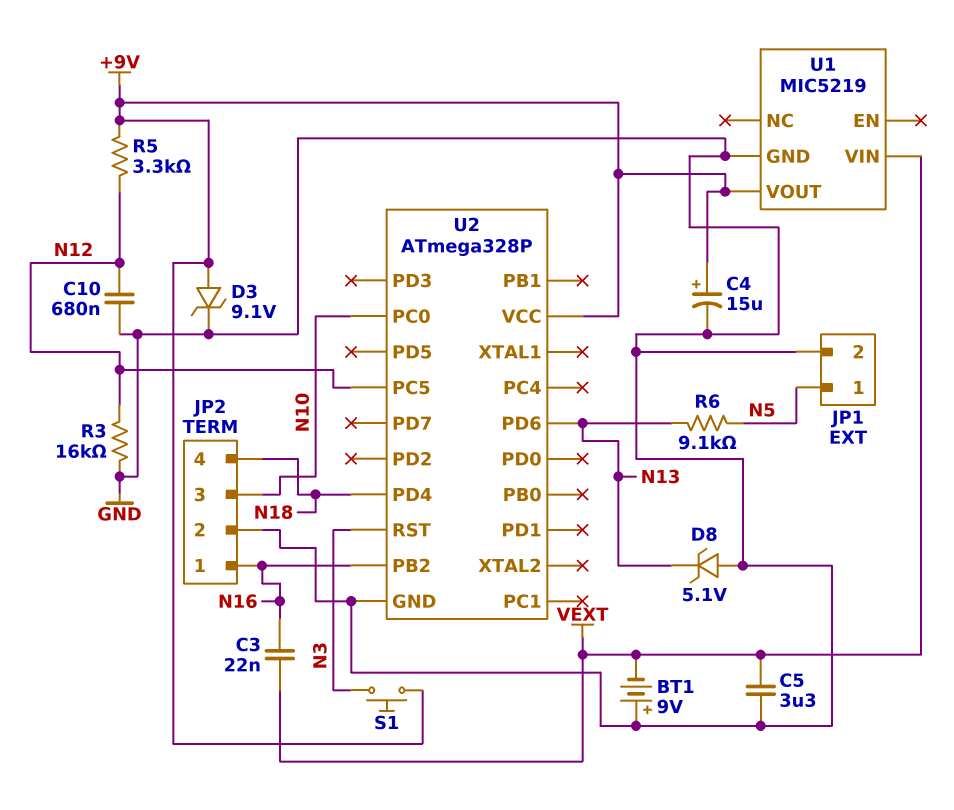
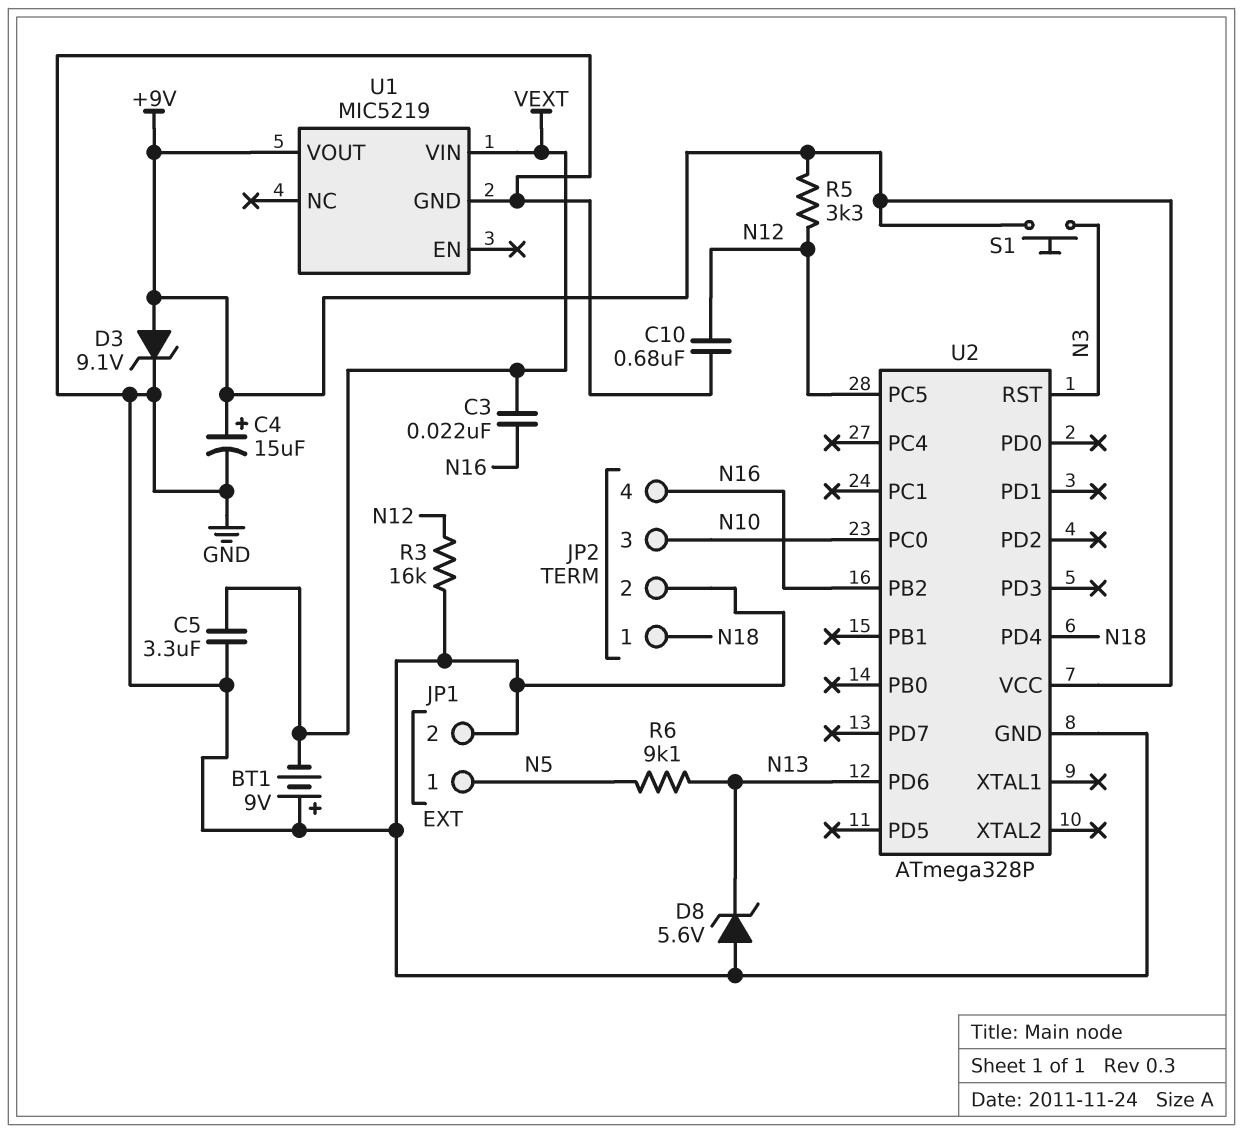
D8: zener 5.1V (A GND, K N13) -> zener 5.6V (A GND, K N13)
JP2 pin 1: N16 -> N18
JP2 pin 4: N18 -> N16

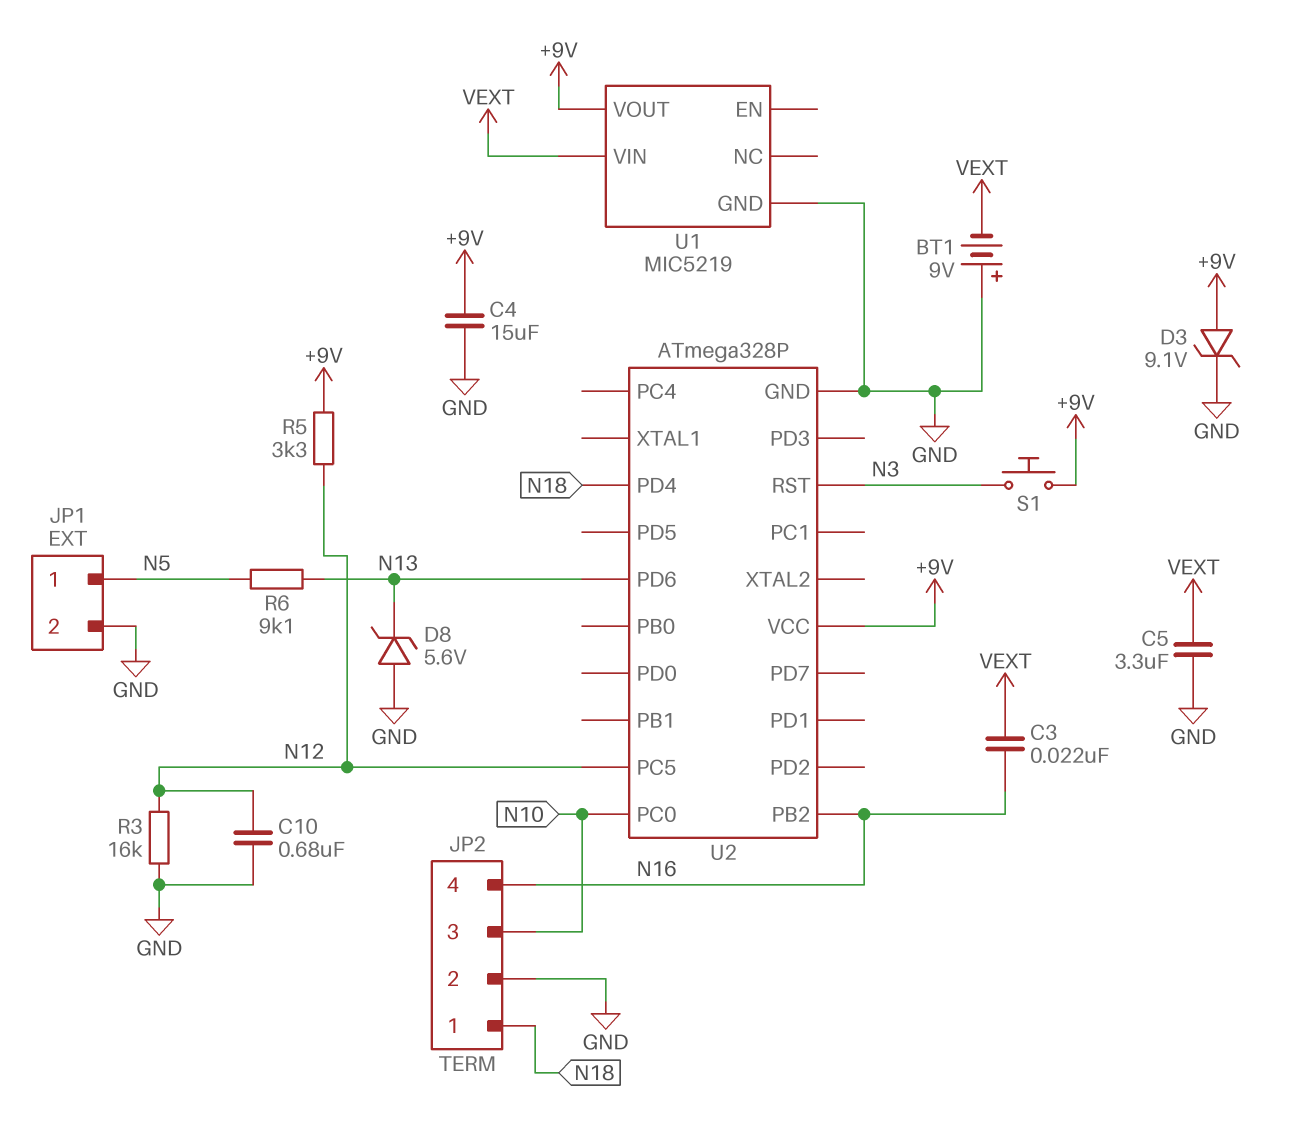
C4: 15uF (plus +9V, minus GND) -> 15uF (+9V, GND)

